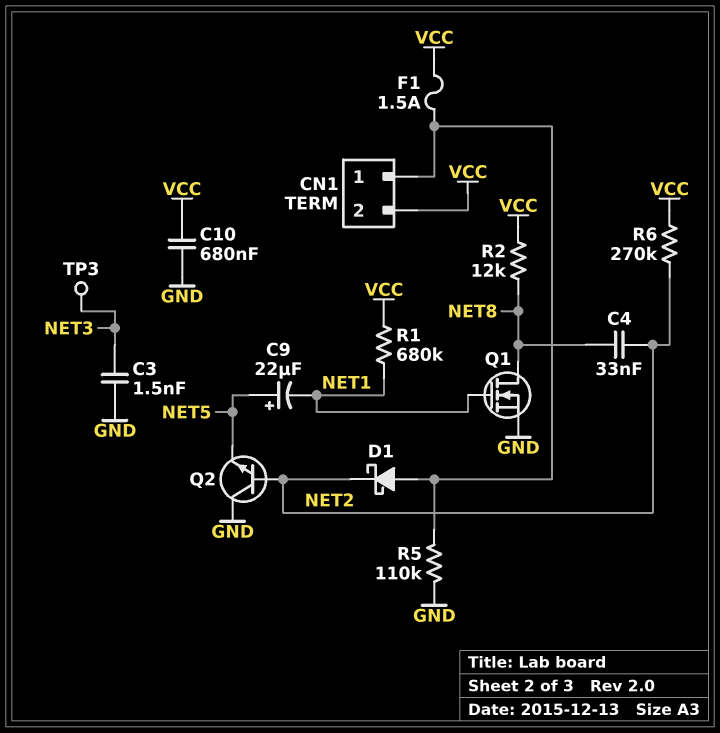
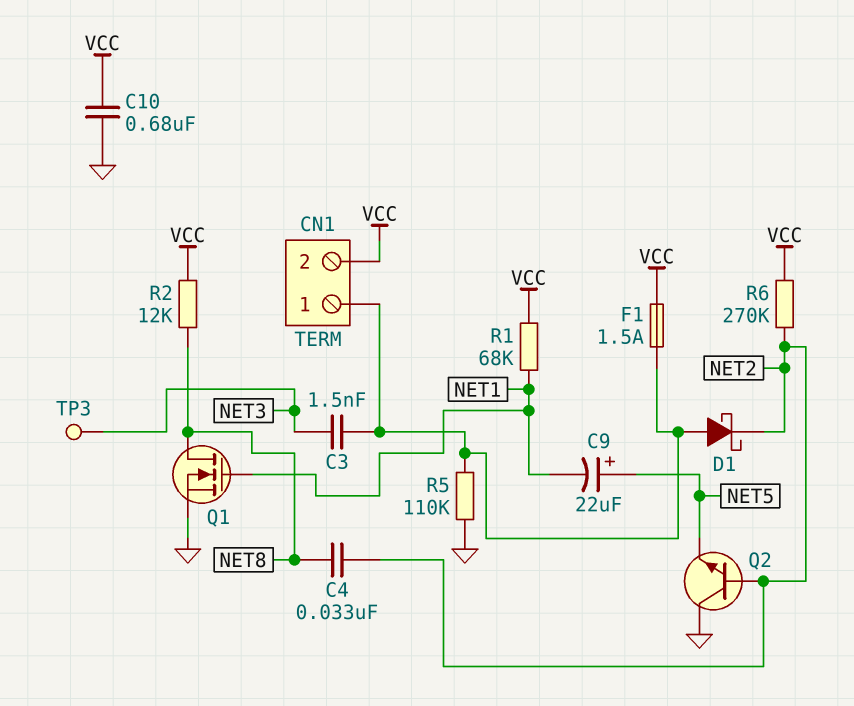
C3: 1.5nF (GND, NET3) -> 1.5nF (CN1/1, NET3)
R1: 680k (NET1, VCC) -> 68k (NET1, VCC)

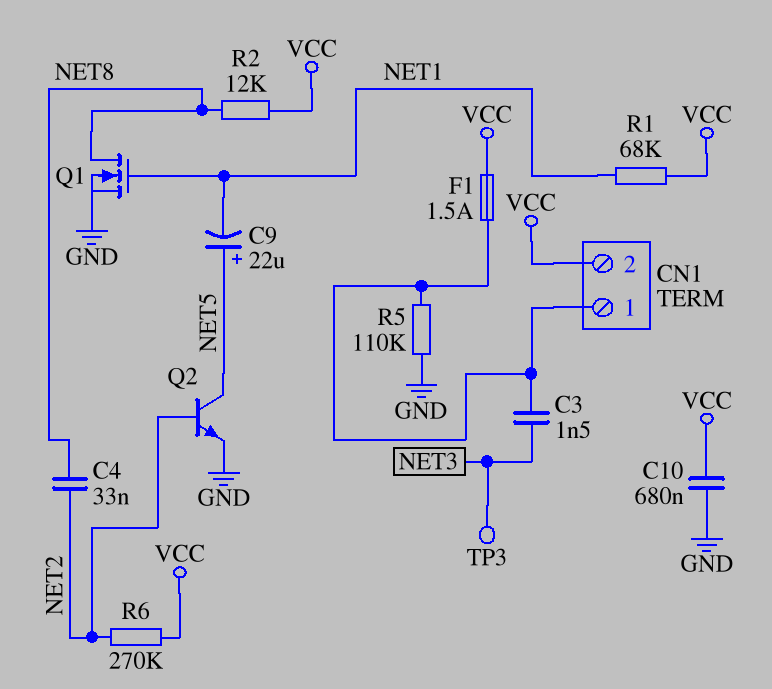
D1: schottky (A CN1/1, K NET2) -> none
Q2: NPN (B NET2, C GND, E NET5) -> NPN (B NET2, C NET5, E GND)

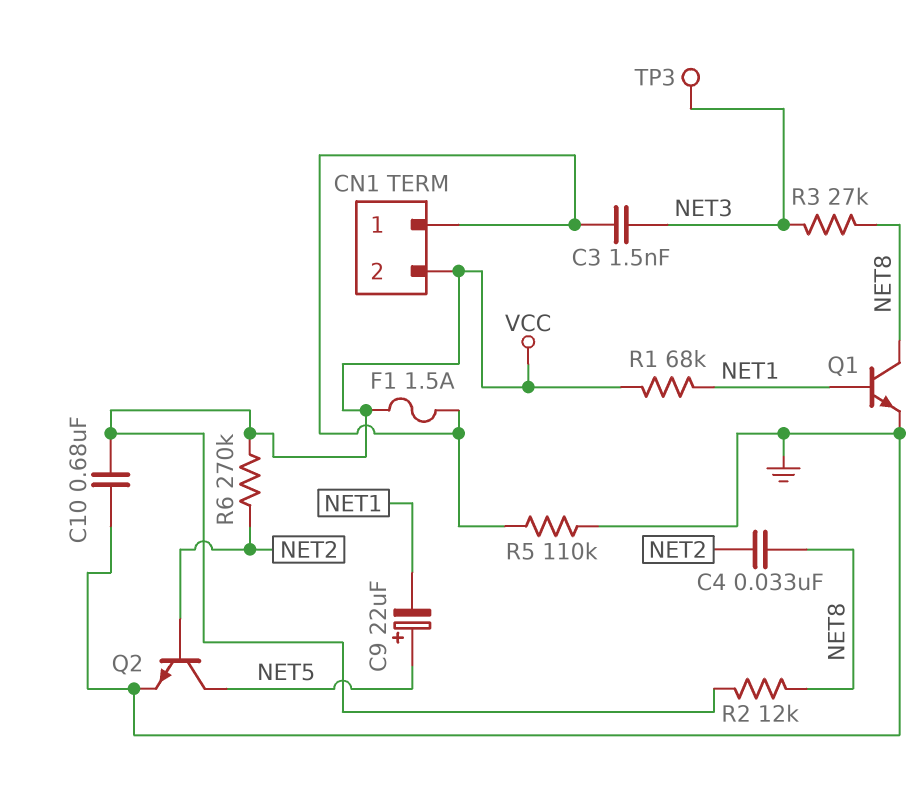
Q1: NMOS (G NET1, D NET8, S GND) -> NPN (B NET1, C NET8, E GND)
R3: none -> 27k (NET3, NET8)

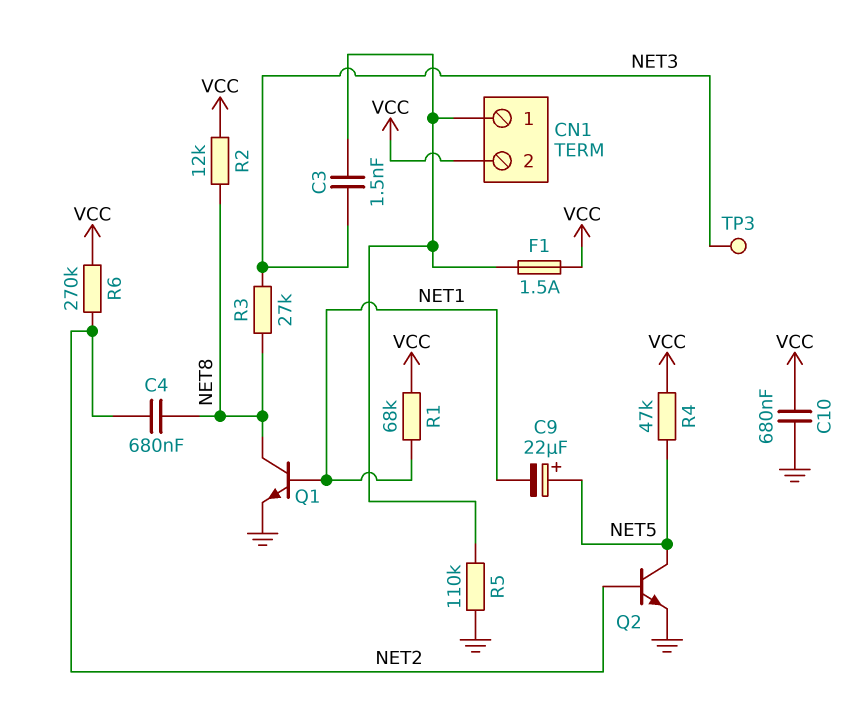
C4: 33nF (NET2, NET8) -> 680nF (NET2, NET8)
R4: none -> 47k (NET5, VCC)

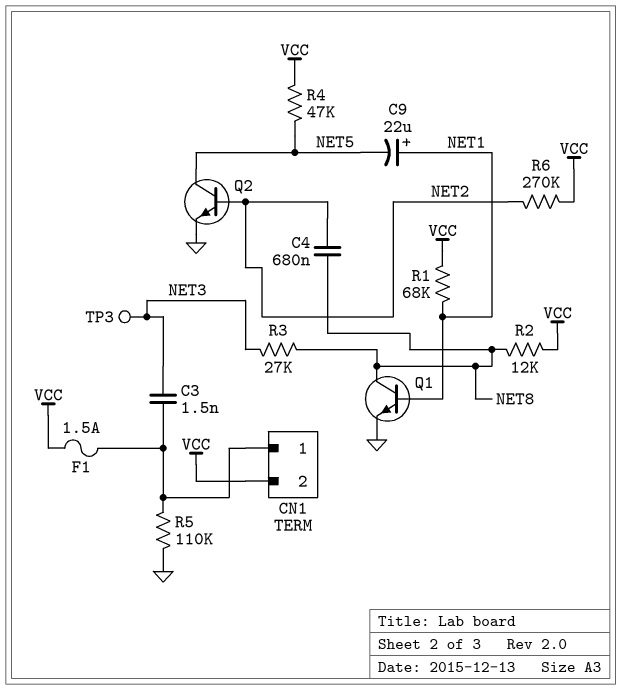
C9: 22uF (plus NET5, minus NET1) -> 22uF (plus NET1, minus NET5)
C10: 680nF (GND, VCC) -> none

